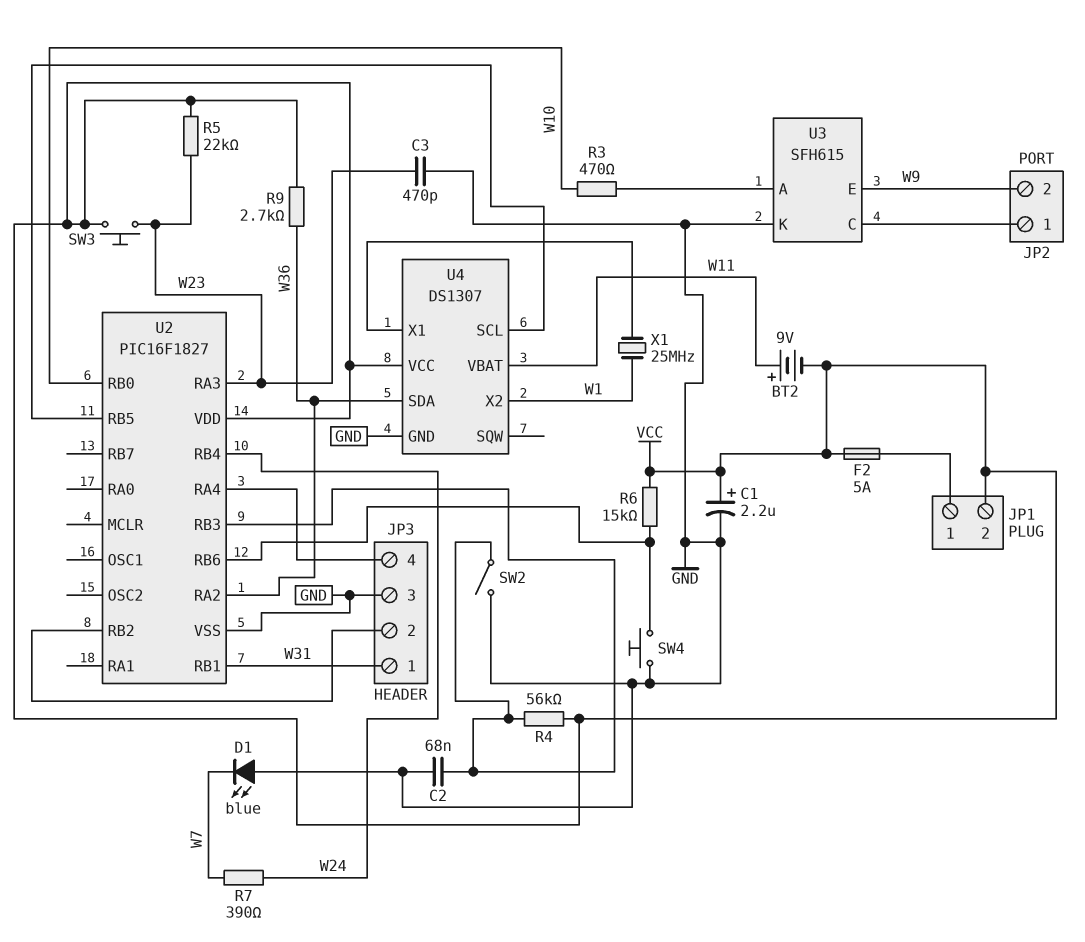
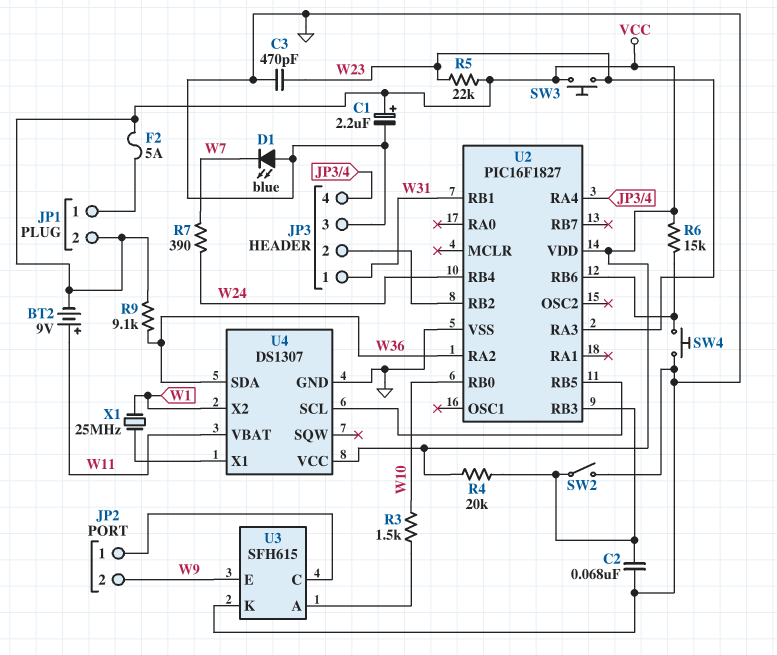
R3: 470 (U3/A, W10) -> 1.5k (U3/A, W10)
R4: 56k (U2/RB3, VCC) -> 20k (U2/RB3, VCC)
R9: 2.7k (VCC, W36) -> 9.1k (VCC, W36)

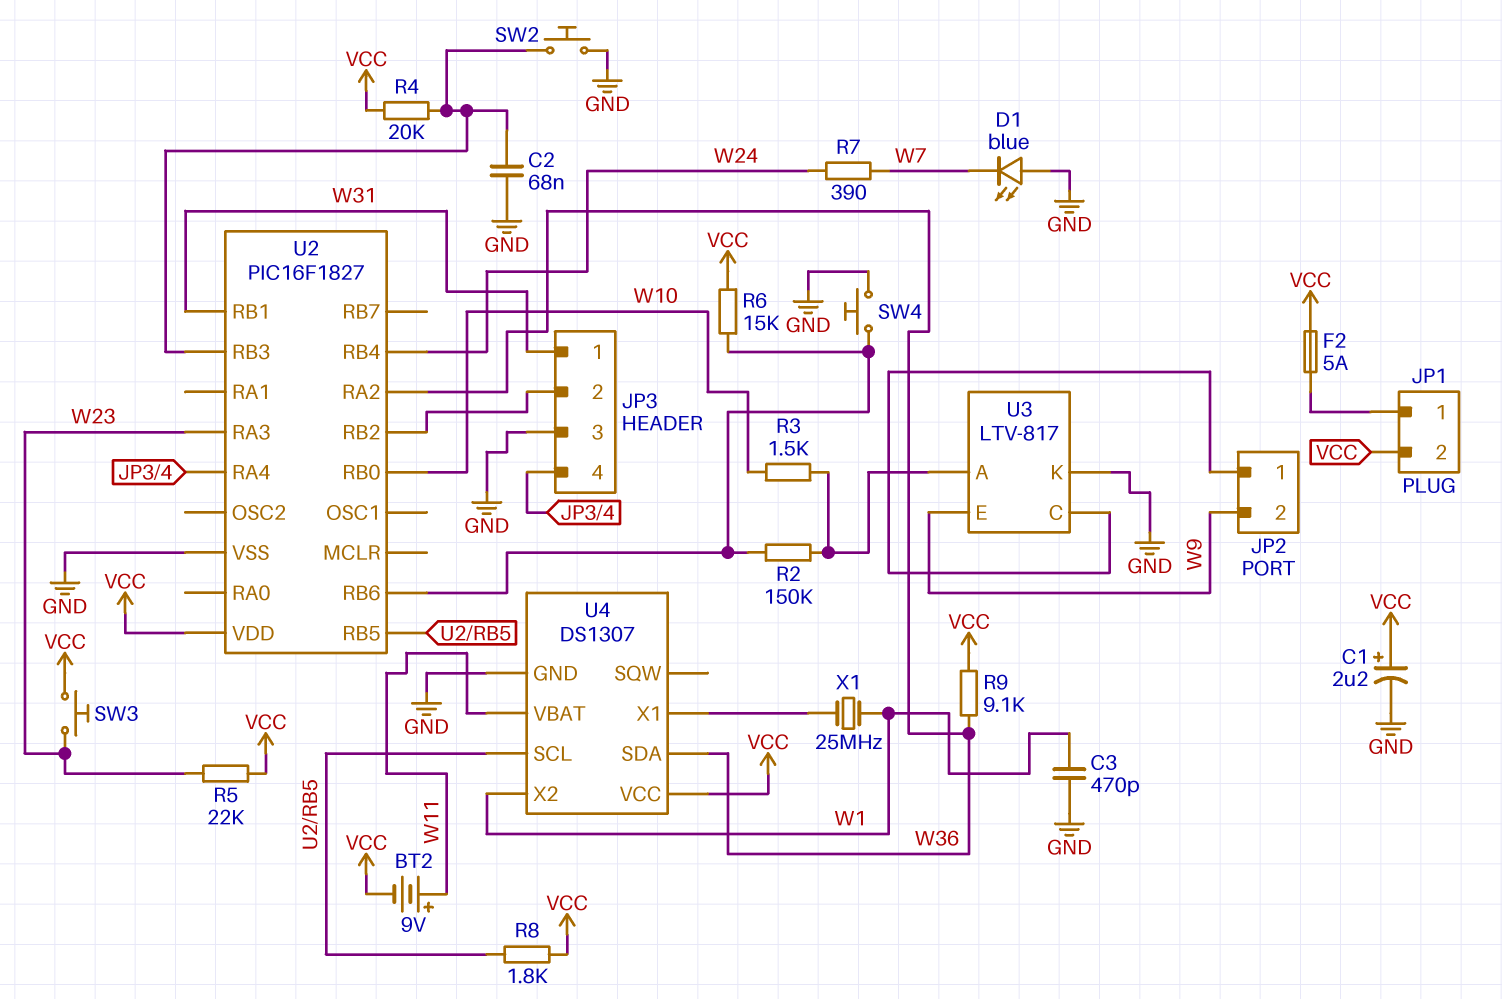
C3: 470pF (GND, W23) -> 470pF (GND, W1)
R2: none -> 150k (U2/RB6, U3/A)
R8: none -> 1.8k (U2/RB5, VCC)
SW2: switch (GND, U2/RB3) -> button (GND, U2/RB3)
U3: SFH615 -> LTV-817

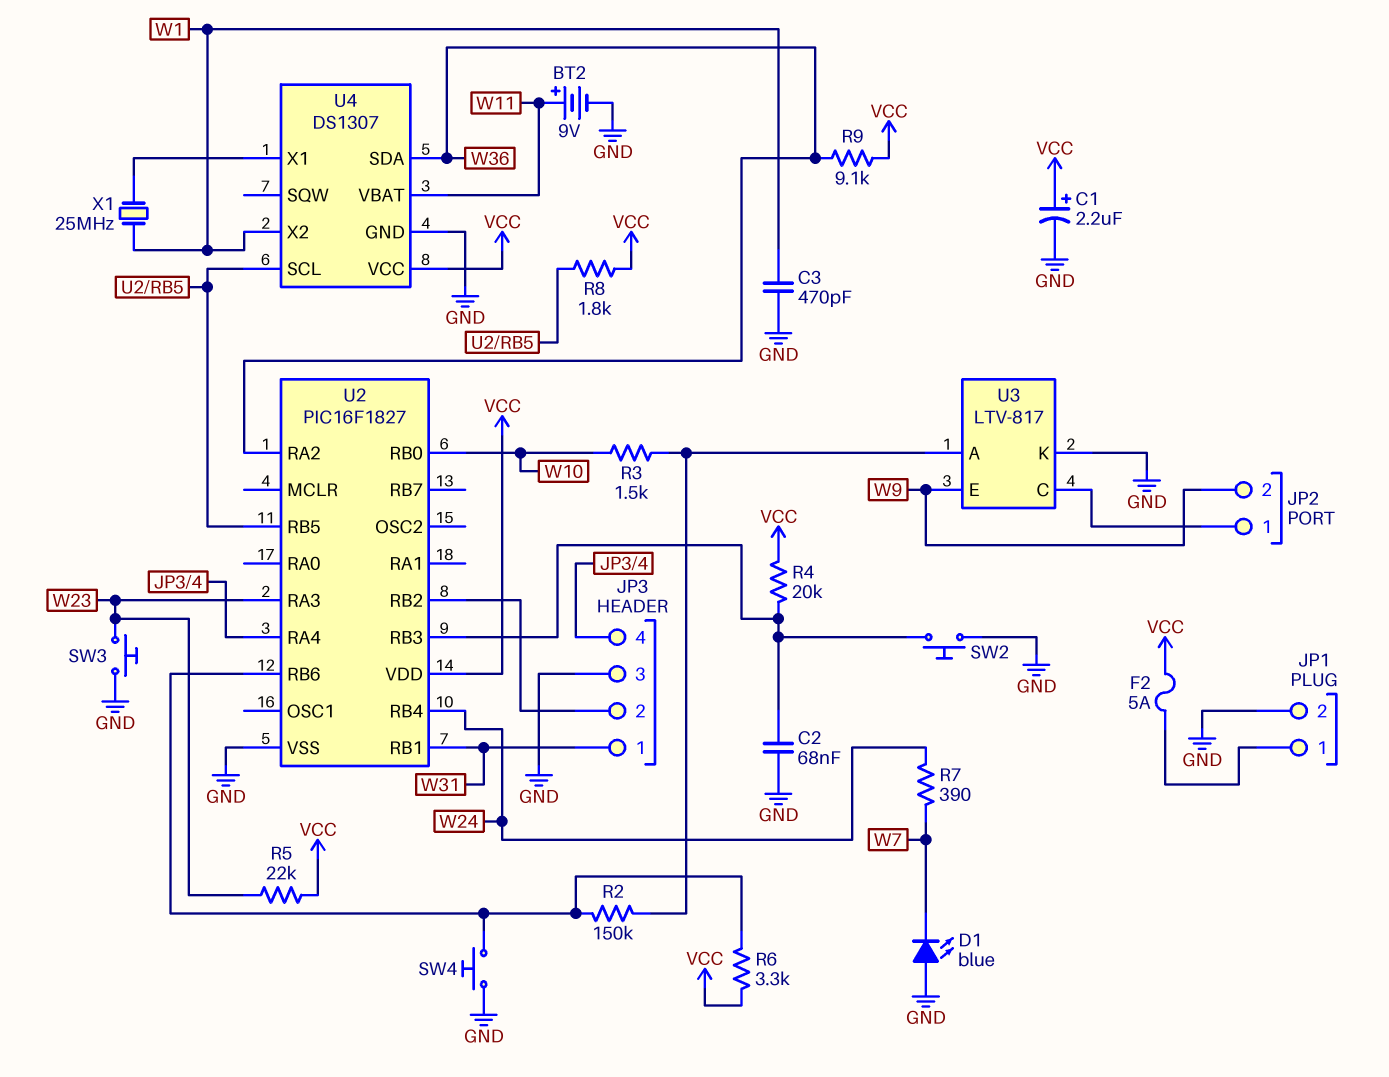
BT2: 9V (plus W11, minus VCC) -> 9V (plus W11, minus GND)
JP1 pin 2: VCC -> GND
R6: 15k (U2/RB6, VCC) -> 3.3k (U2/RB6, VCC)
SW3: button (VCC, W23) -> button (GND, W23)

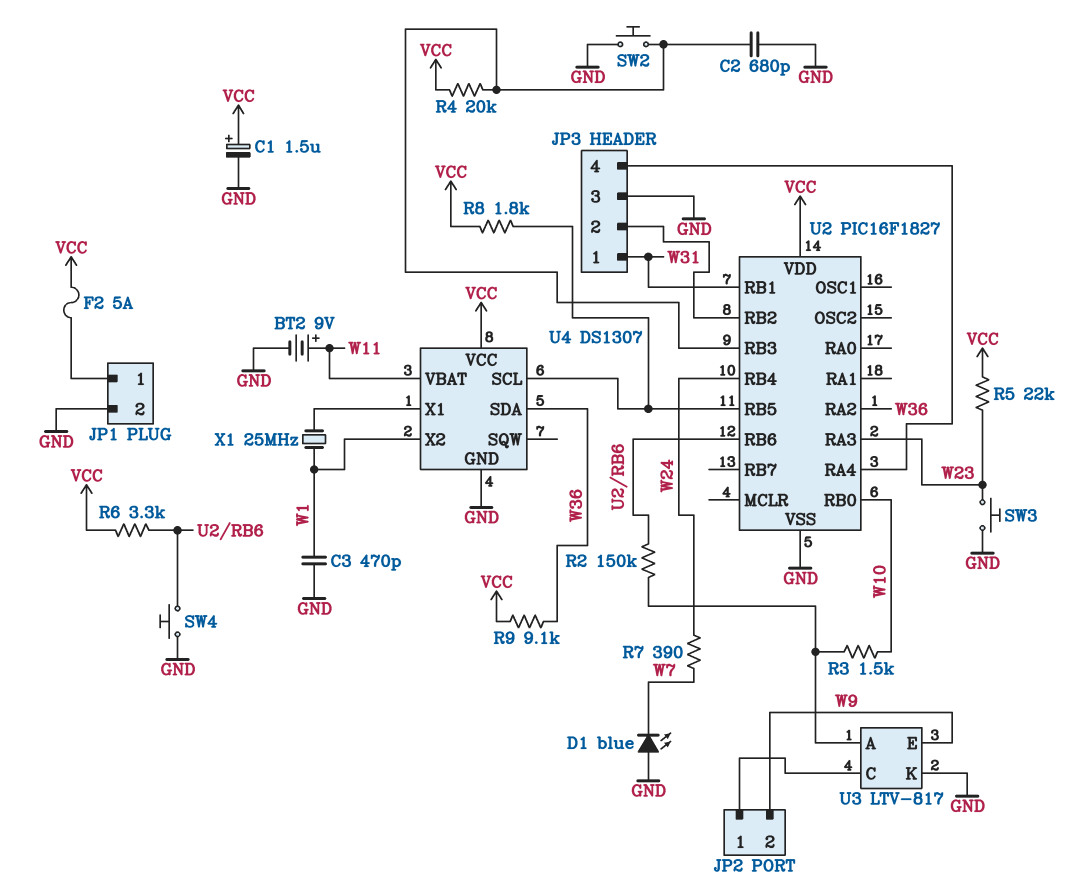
C1: 2.2uF (plus VCC, minus GND) -> 1.5uF (plus VCC, minus GND)
C2: 68nF (GND, U2/RB3) -> 680pF (GND, U2/RB3)

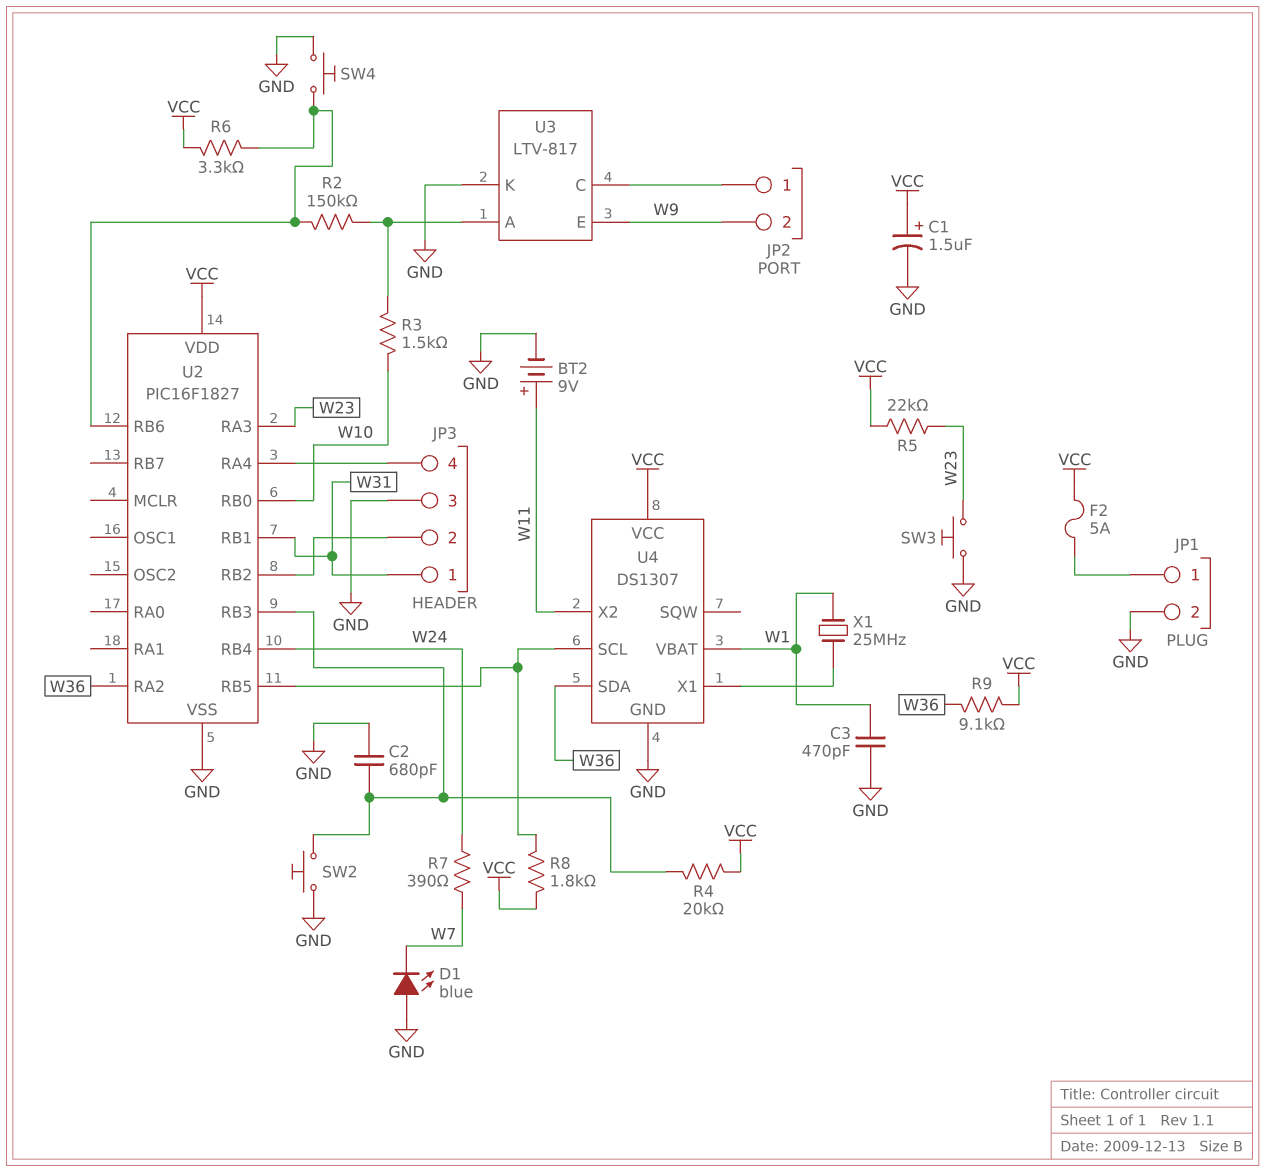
U4 pin VBAT: W11 -> W1
U4 pin X2: W1 -> W11

